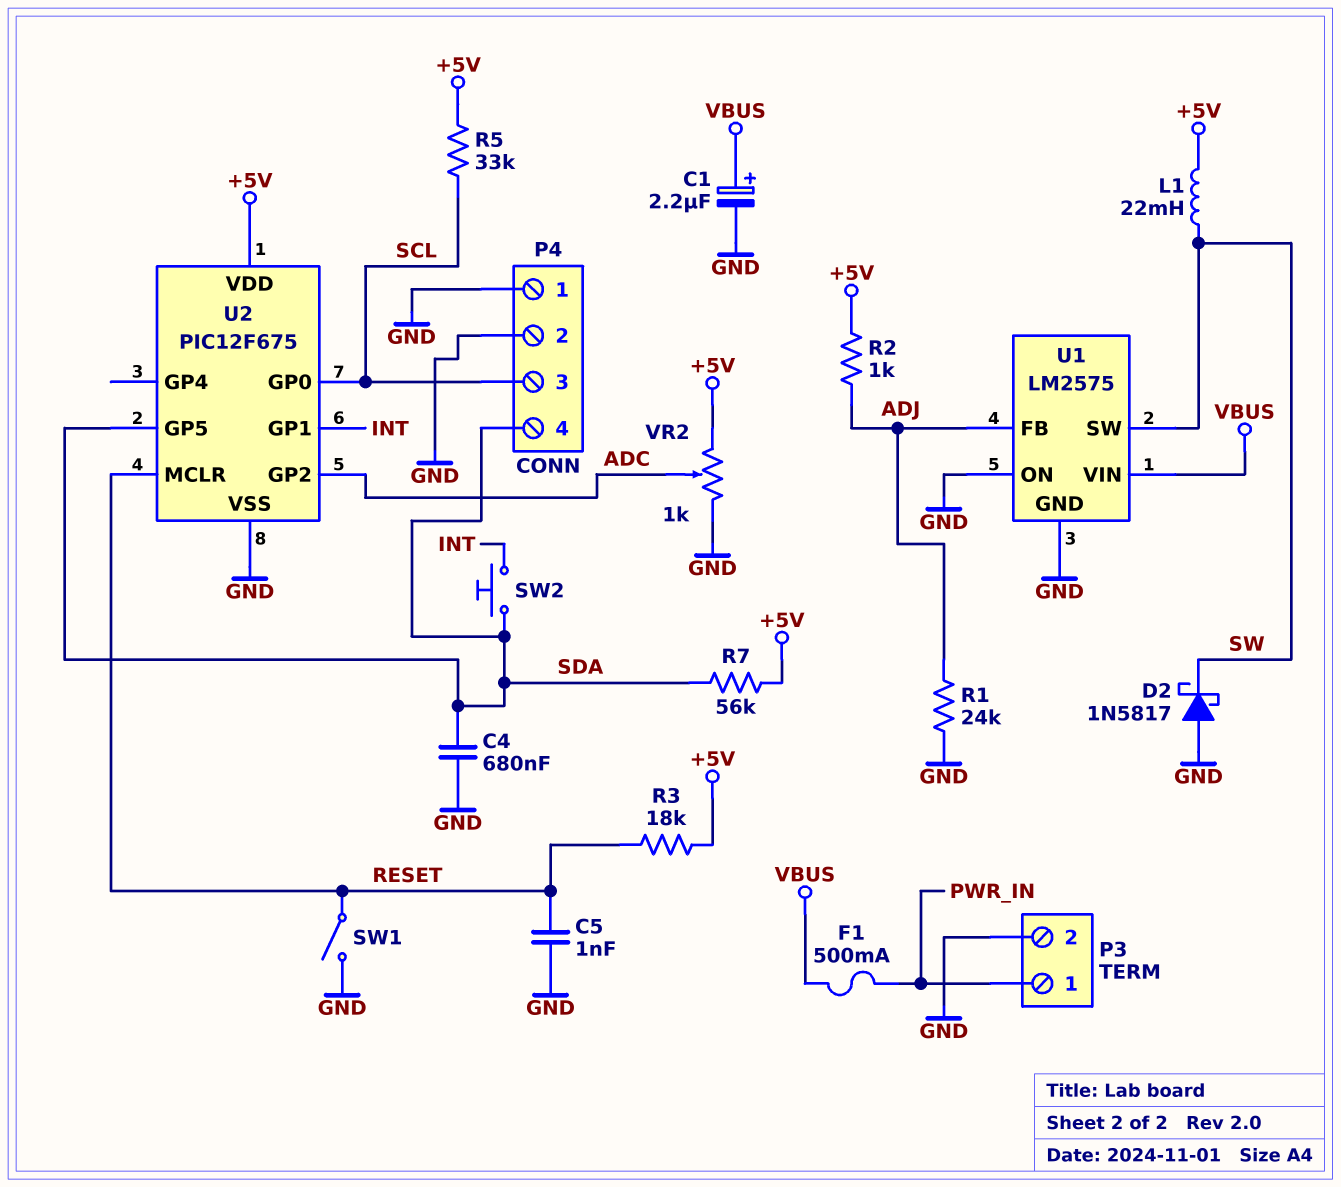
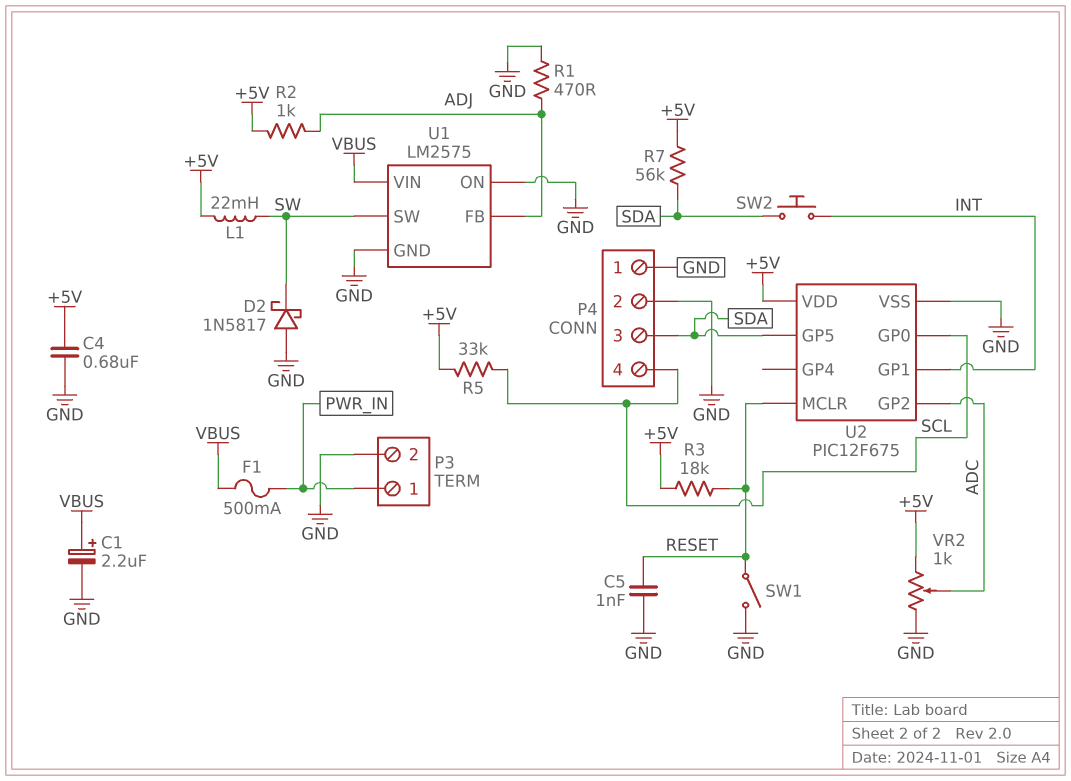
C4: 680nF (GND, SDA) -> 680nF (+5V, GND)
P4 pin 3: SCL -> SDA
P4 pin 4: SDA -> SCL
R1: 24k (ADJ, GND) -> 470 (ADJ, GND)

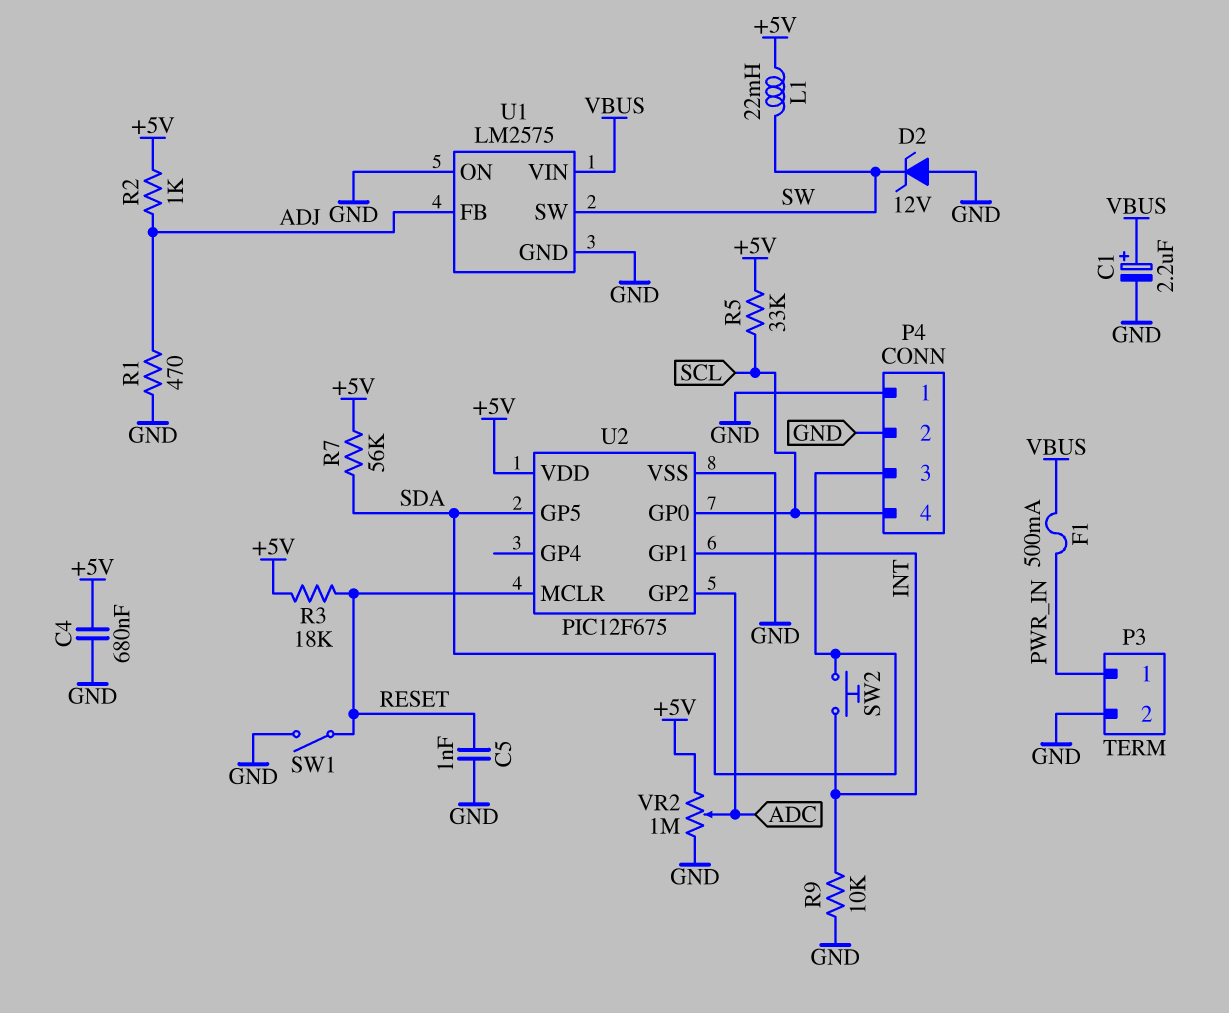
D2: schottky 1N5817 (A GND, K SW) -> zener 12V (A GND, K SW)
R9: none -> 10k (GND, INT)
VR2: 1k (+5V, GND, wiper ADC) -> 1M (+5V, GND, wiper ADC)

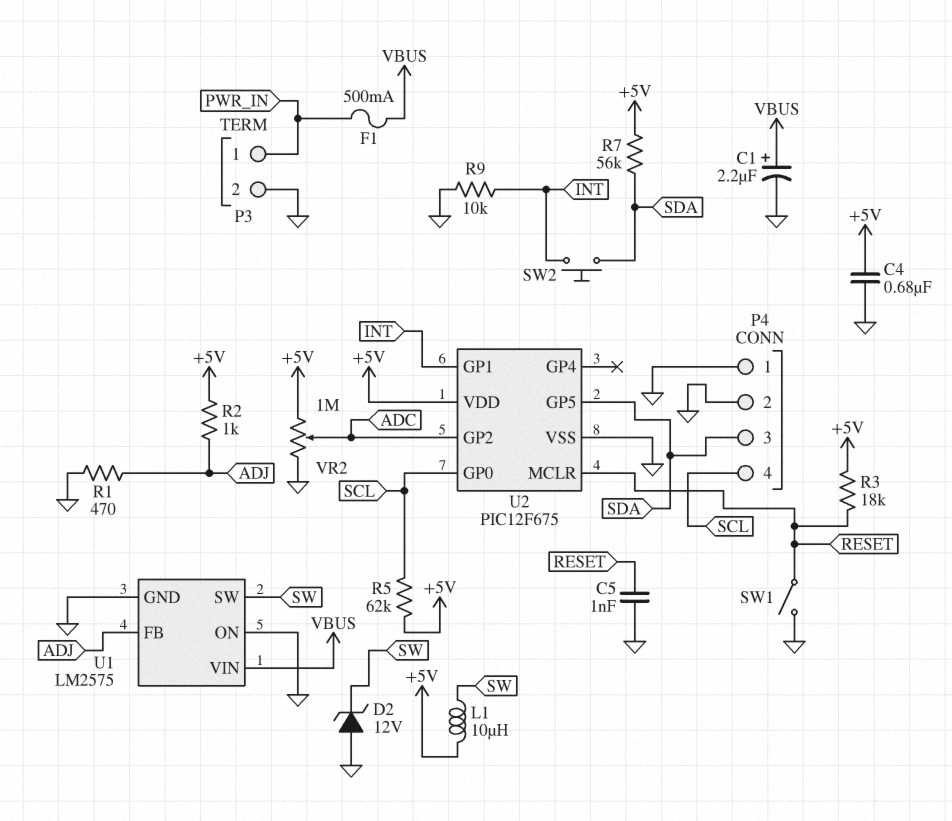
L1: 22mH (+5V, SW) -> 10uH (+5V, SW)
R5: 33k (+5V, SCL) -> 62k (+5V, SCL)

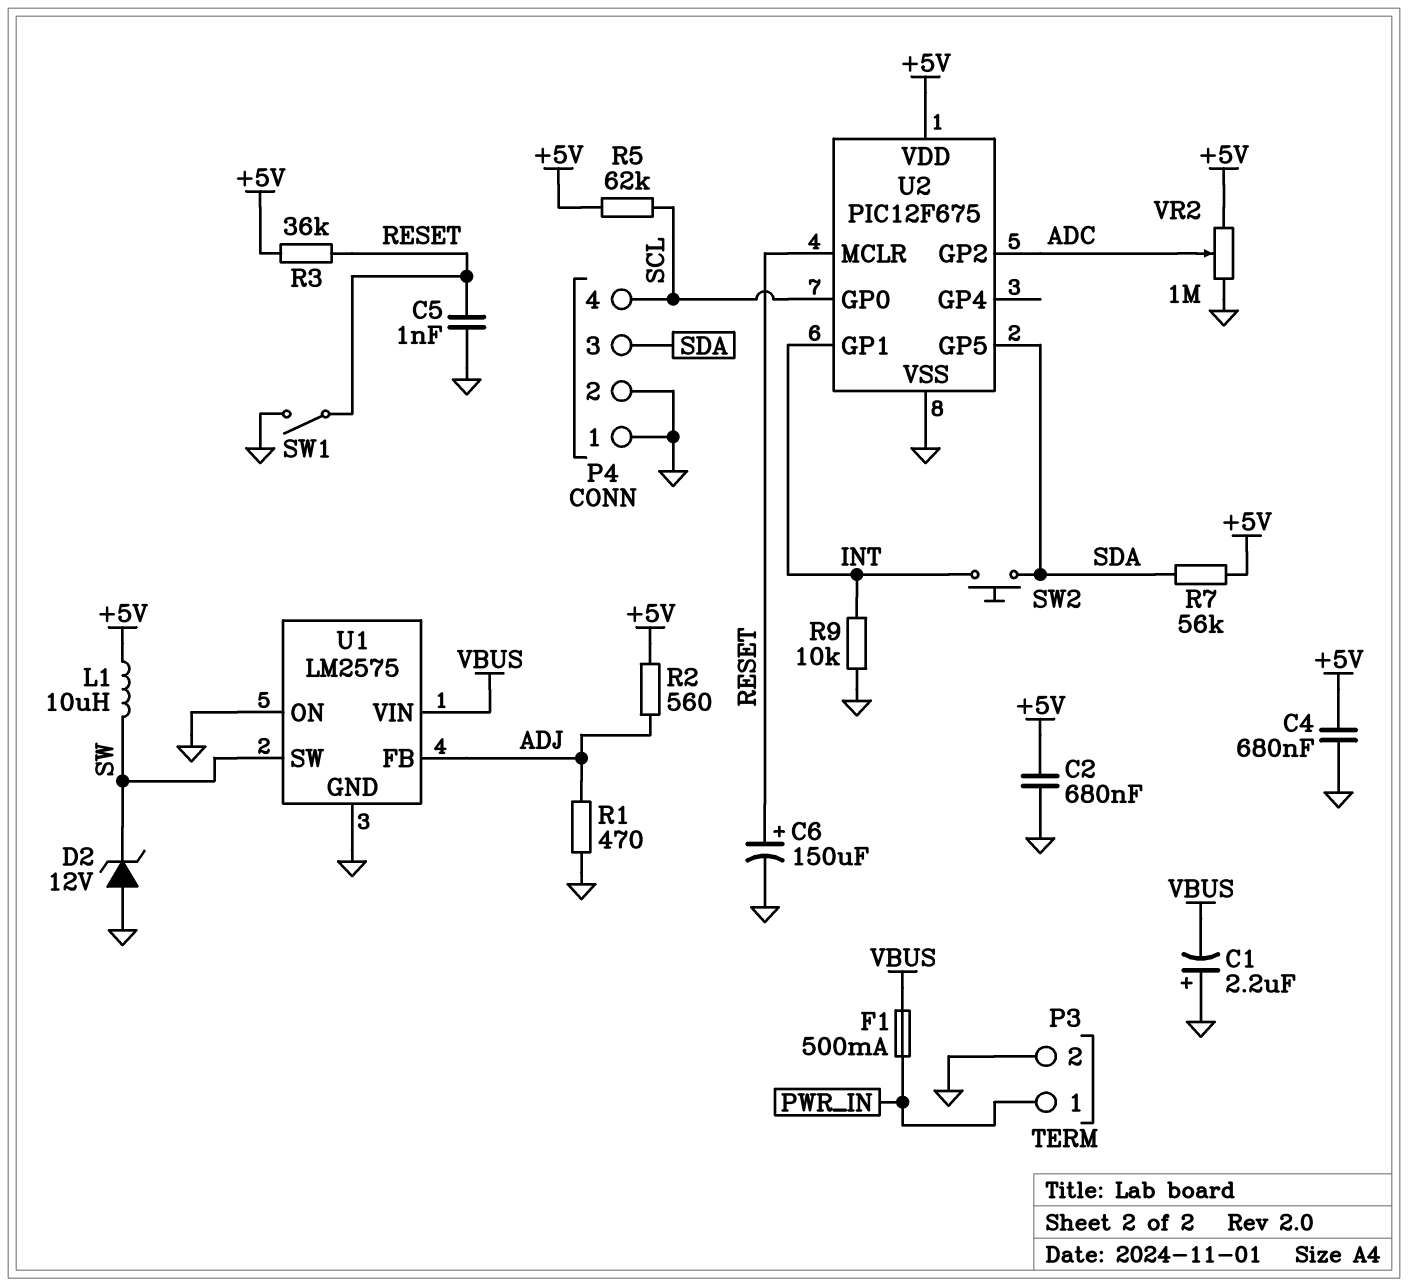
C1: 2.2uF (plus VBUS, minus GND) -> 2.2uF (plus GND, minus VBUS)
C2: none -> 680nF (+5V, GND)
C6: none -> 150uF (plus RESET, minus GND)
R2: 1k (+5V, ADJ) -> 560 (+5V, ADJ)
R3: 18k (+5V, RESET) -> 36k (+5V, RESET)

